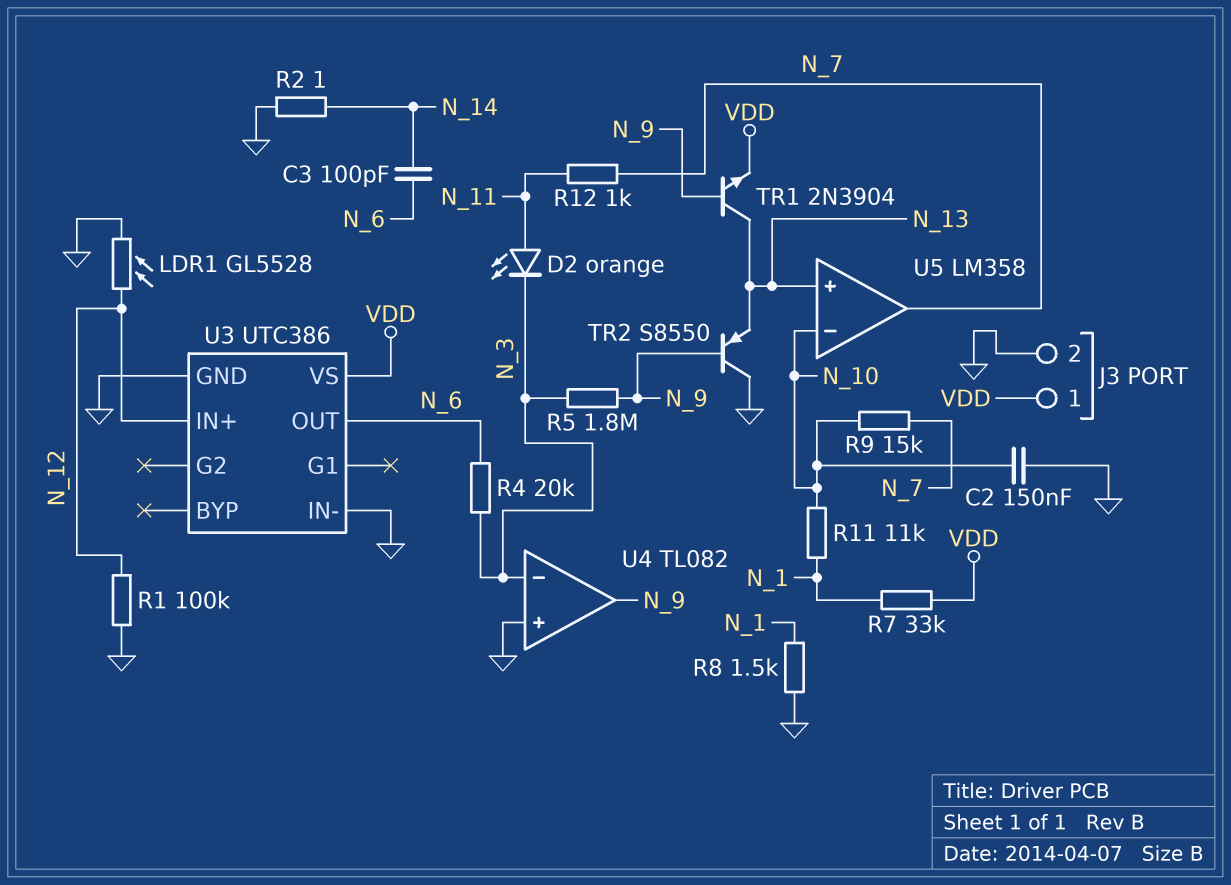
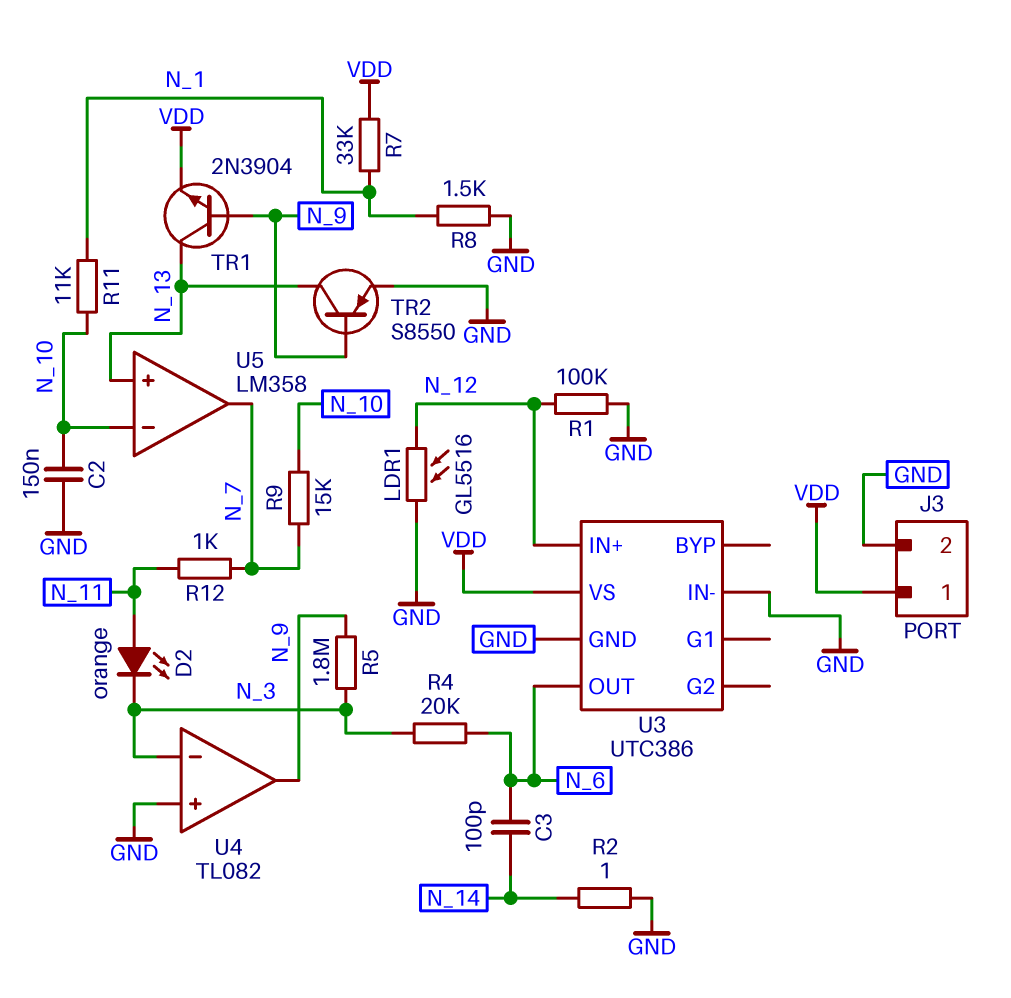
LDR1: GL5528 (GND, N_12) -> GL5516 (GND, N_12)
TR2: PNP S8550 (B N_9, C GND, E N_13) -> PNP S8550 (B N_9, C N_13, E GND)

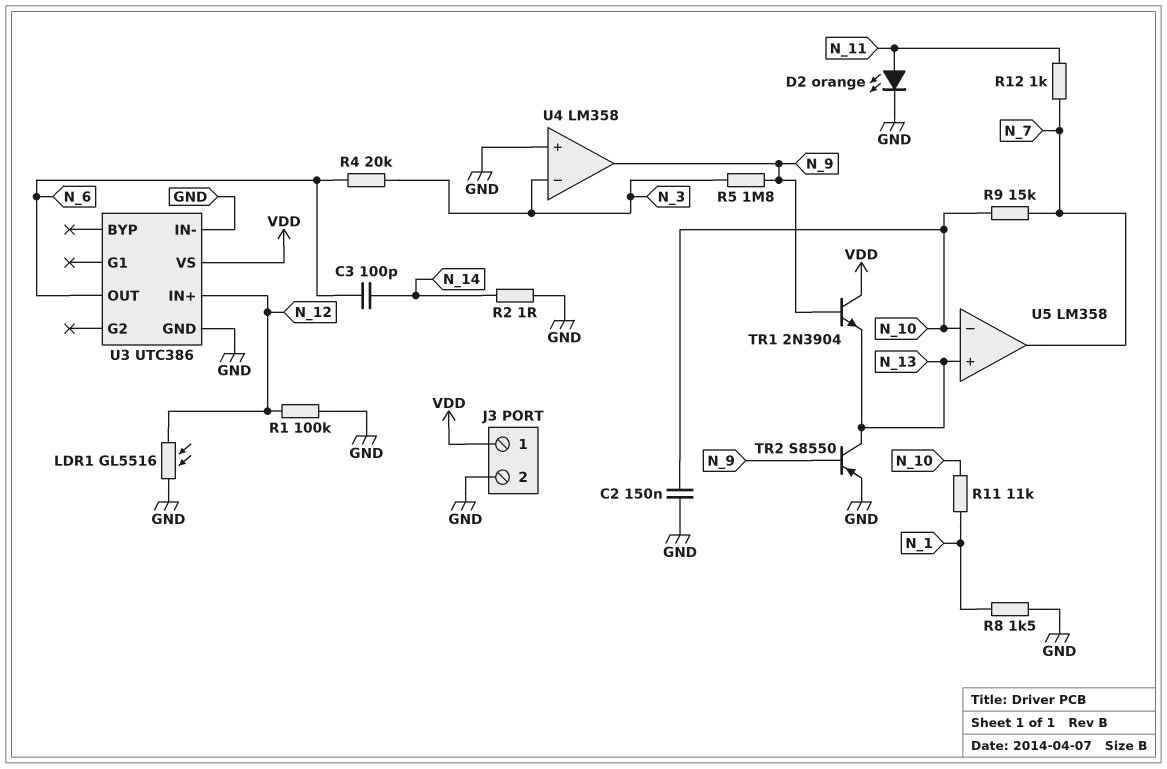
D2: LED orange (A N_11, K N_3) -> LED orange (A N_11, K GND)
R7: 33k (N_1, VDD) -> none
TR1: NPN 2N3904 (B N_9, C N_13, E VDD) -> NPN 2N3904 (B N_9, C VDD, E N_13)
U4: TL082 -> LM358

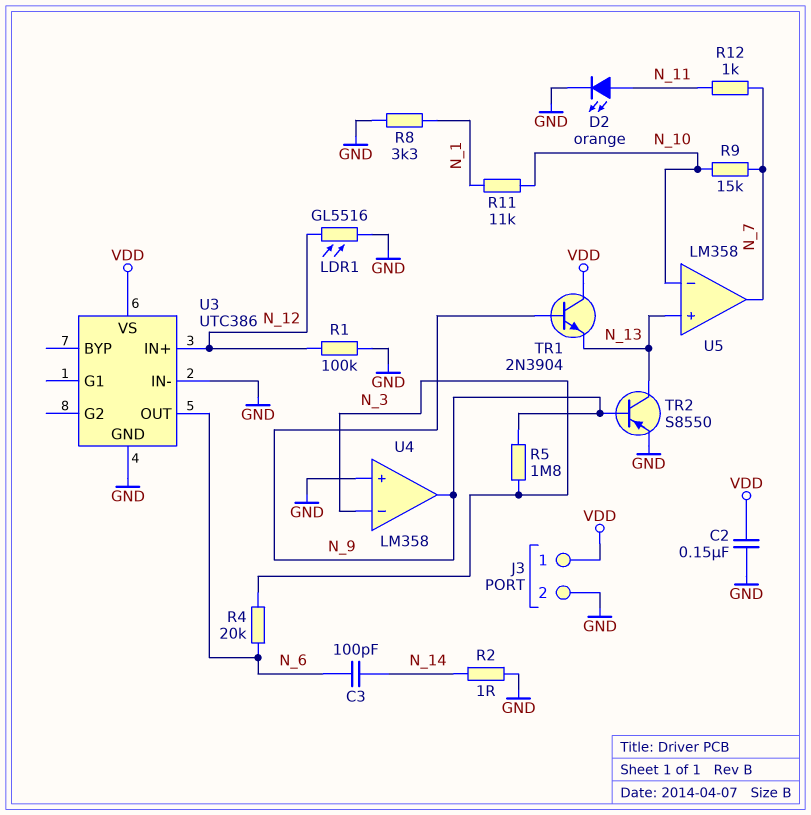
C2: 150nF (GND, N_10) -> 150nF (GND, VDD)
R8: 1.5k (GND, N_1) -> 3.3k (GND, N_1)

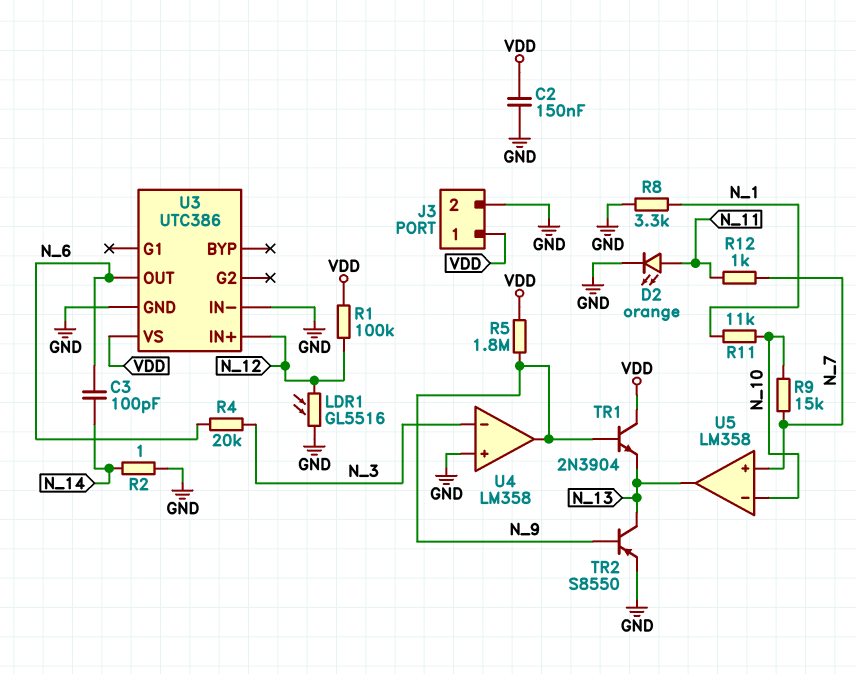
R1: 100k (GND, N_12) -> 100k (N_12, VDD)
R5: 1.8M (N_3, N_9) -> 1.8M (N_9, VDD)
U5 pin in+: N_13 -> N_7
U5 pin out: N_7 -> N_13

